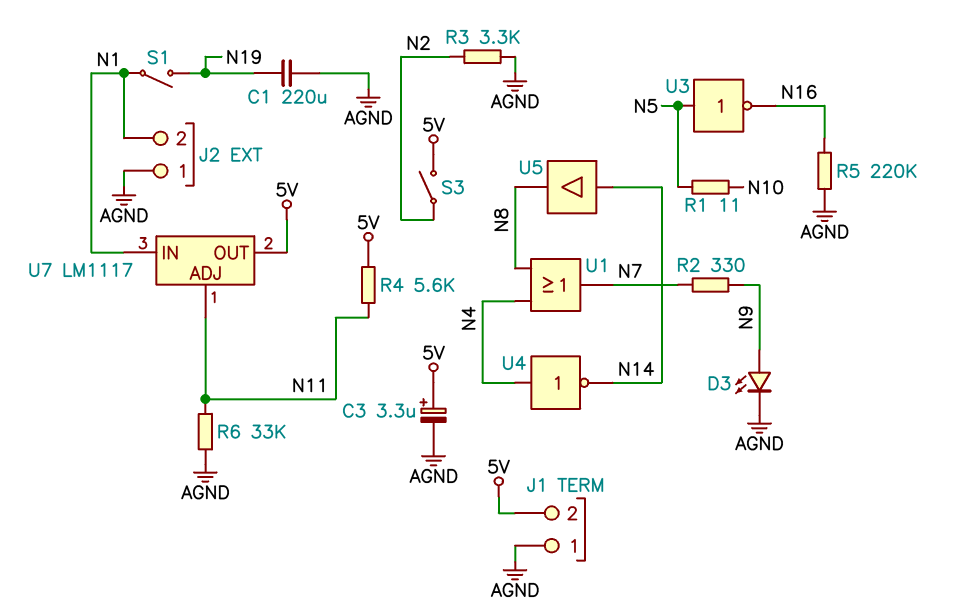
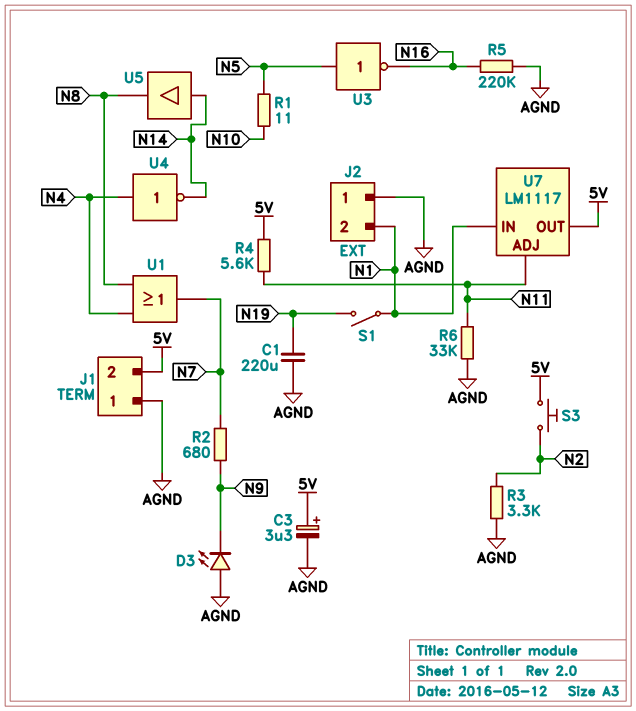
D3: LED (A N9, K AGND) -> LED (A AGND, K N9)
R2: 330 (N7, N9) -> 680 (N7, N9)
S3: switch (5V, N2) -> button (5V, N2)

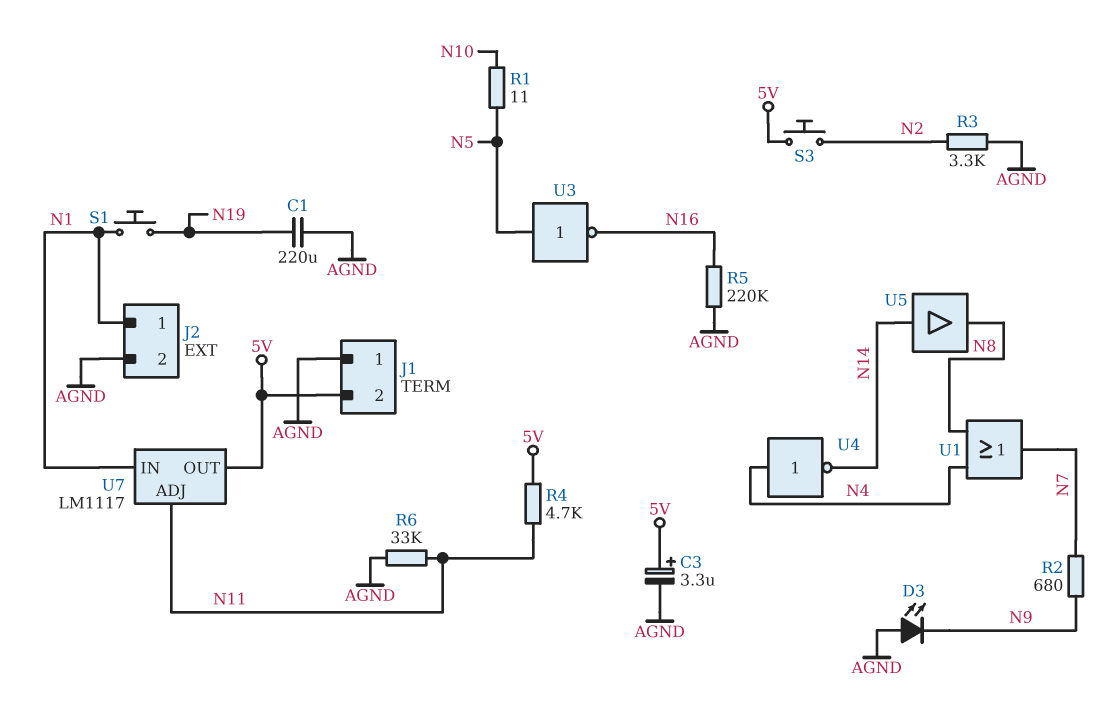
J2 pin 1: AGND -> N1
J2 pin 2: N1 -> AGND
R4: 5.6k (5V, N11) -> 4.7k (5V, N11)
S1: switch (N1, N19) -> button (N1, N19)

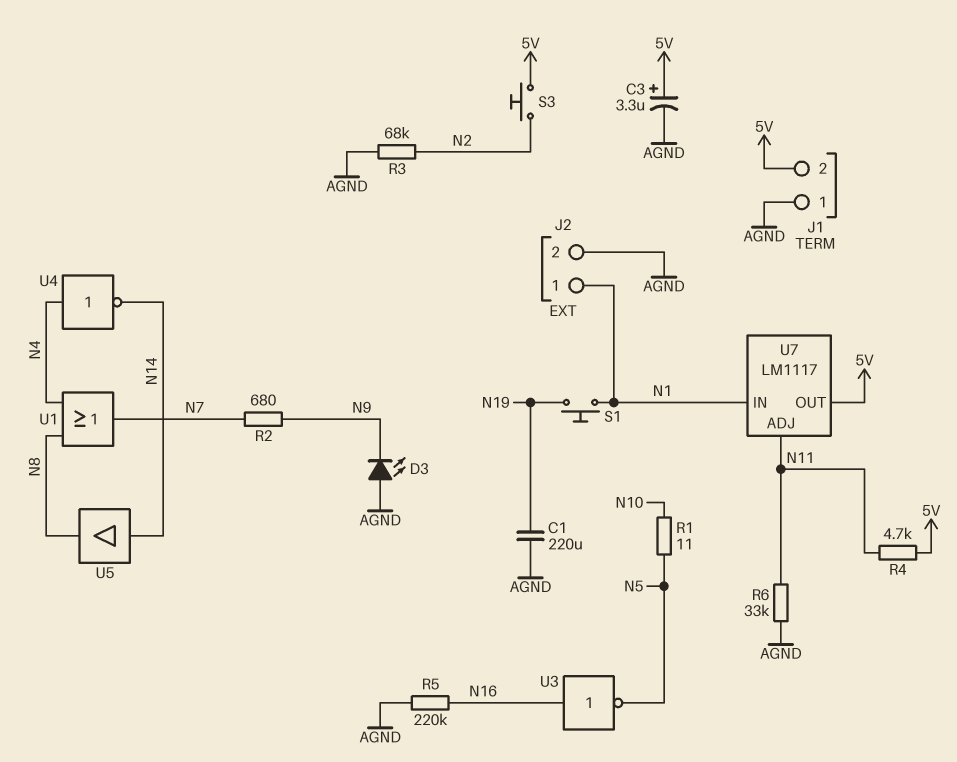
R3: 3.3k (AGND, N2) -> 68k (AGND, N2)
U3: NOT (in N5, out N16) -> NOT (in N16, out N5)

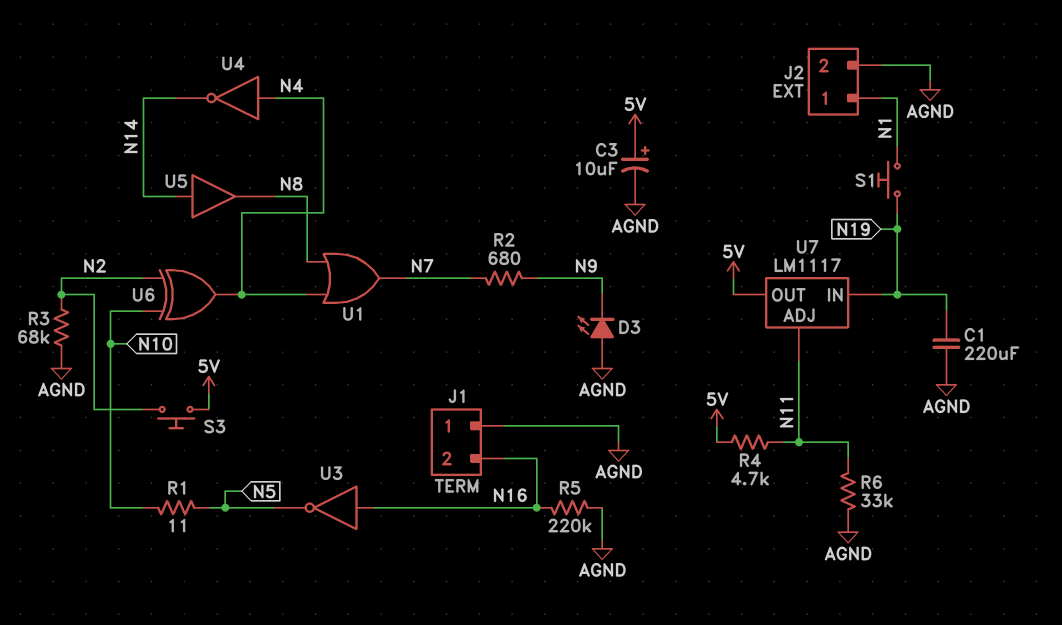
C3: 3.3uF (plus 5V, minus AGND) -> 10uF (plus 5V, minus AGND)
J1 pin 2: 5V -> N16
U6: none -> XOR (in N2, in N10, out N4)
U7 pin IN: N1 -> N19

